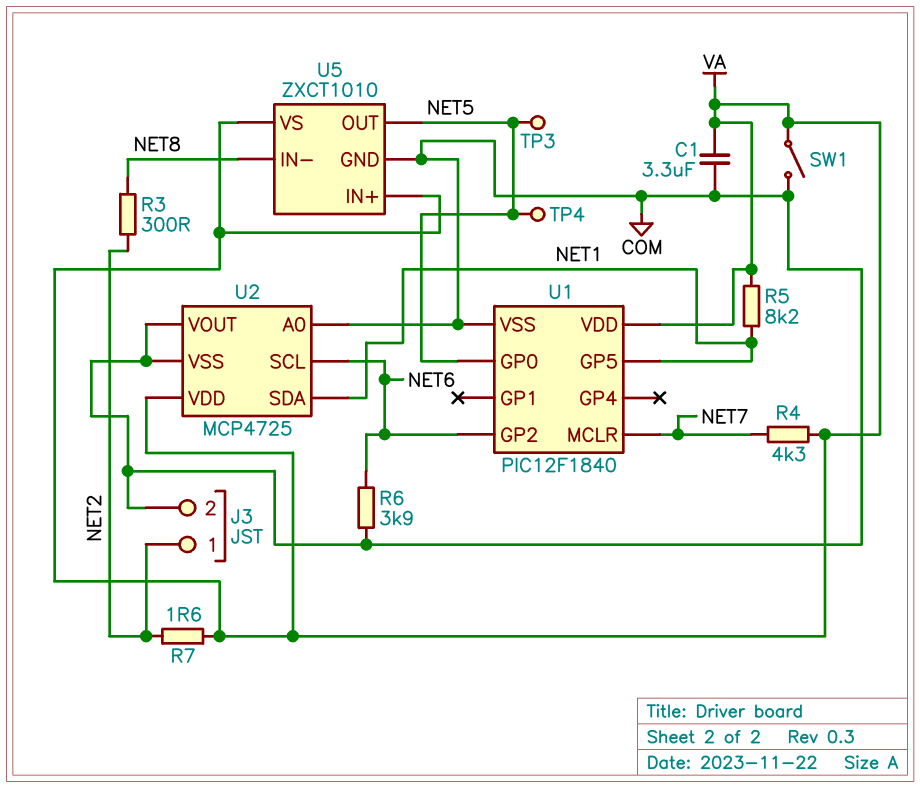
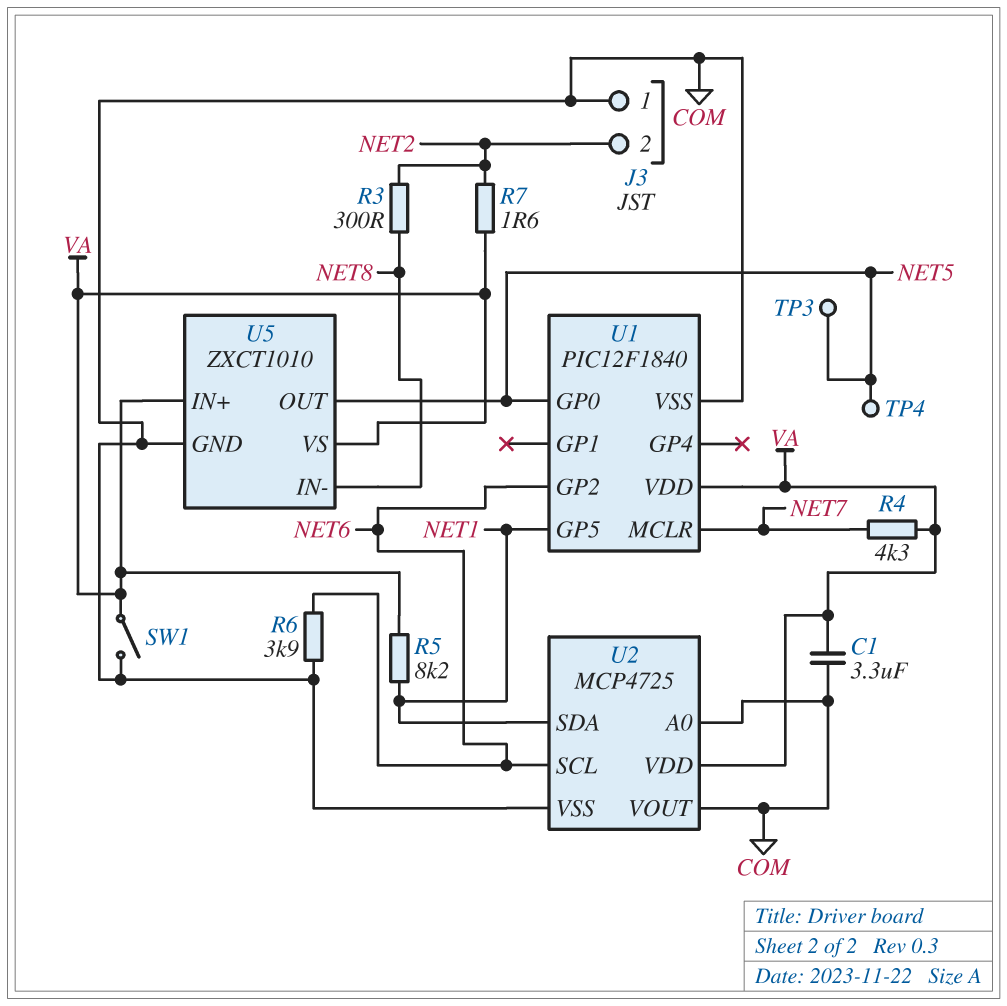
J3 pin 1: NET2 -> COM
J3 pin 2: COM -> NET2

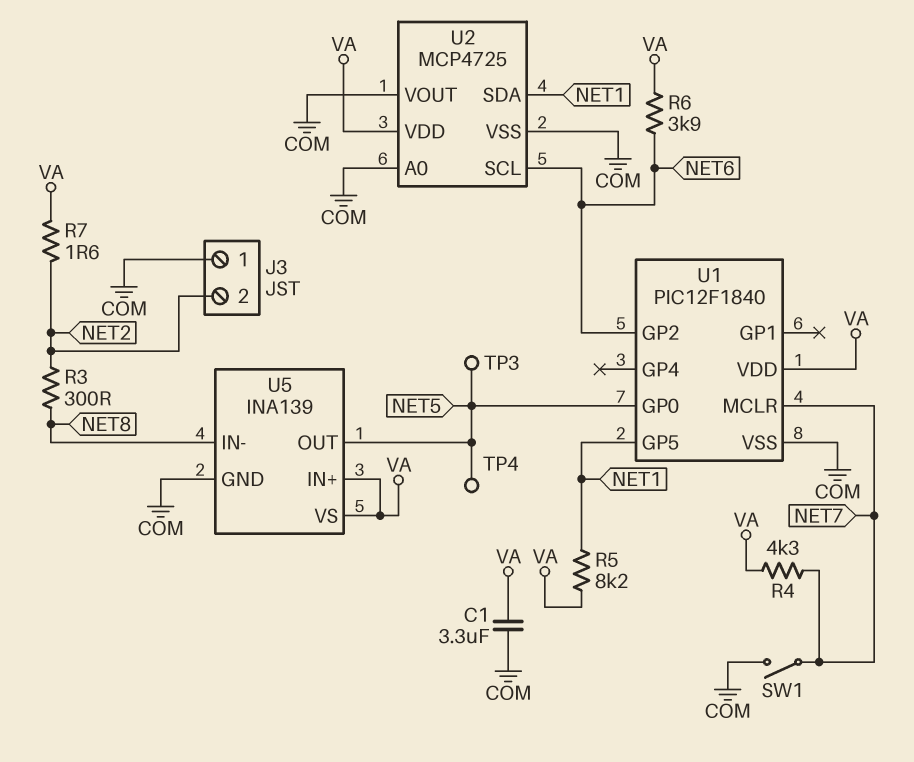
R6: 3.9k (COM, NET6) -> 3.9k (NET6, VA)
SW1: switch (COM, VA) -> switch (COM, NET7)
U5: ZXCT1010 -> INA139

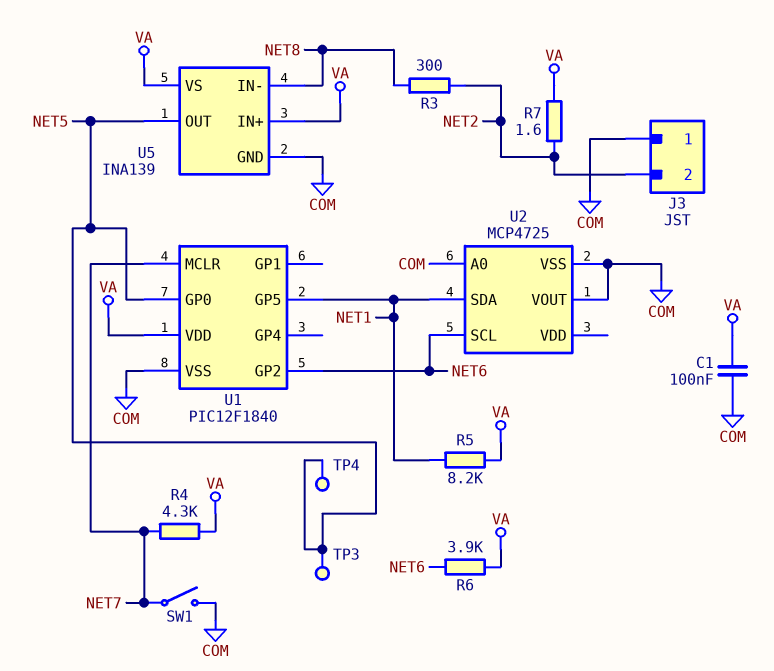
C1: 3.3uF (COM, VA) -> 100nF (COM, VA)
U2 pin VDD: VA -> none

